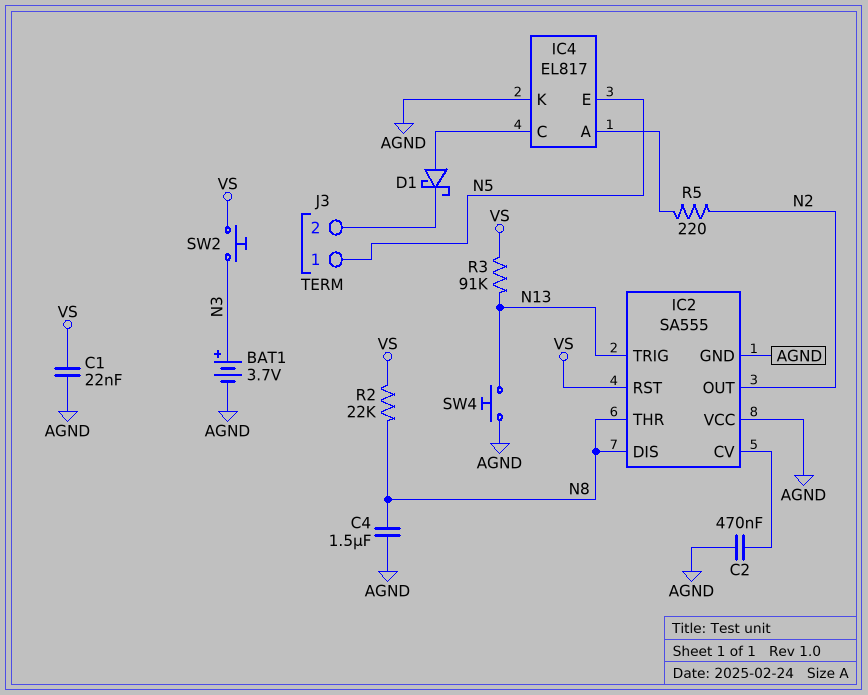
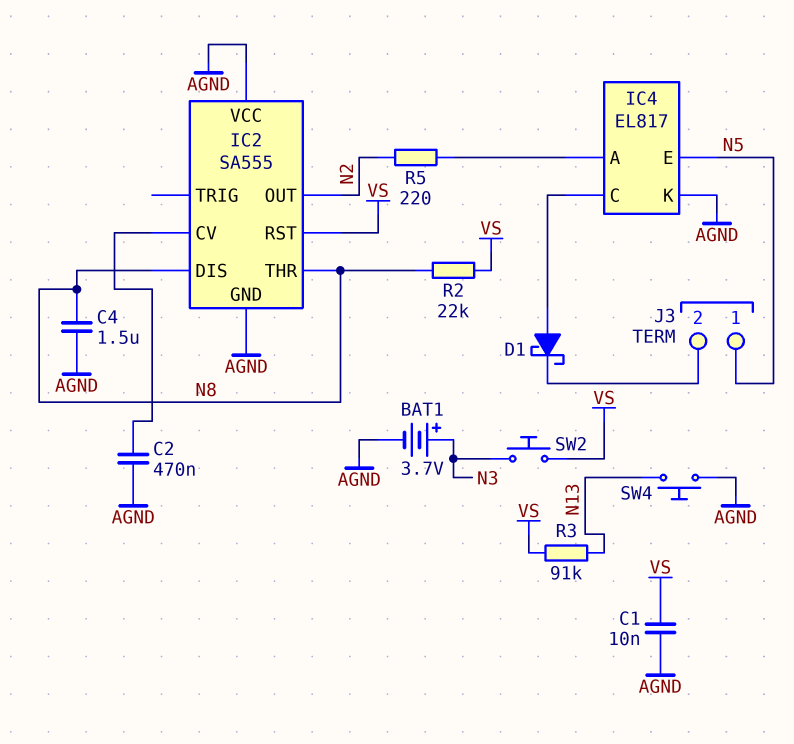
C1: 22nF (AGND, VS) -> 10nF (AGND, VS)
IC2 pin TRIG: N13 -> none

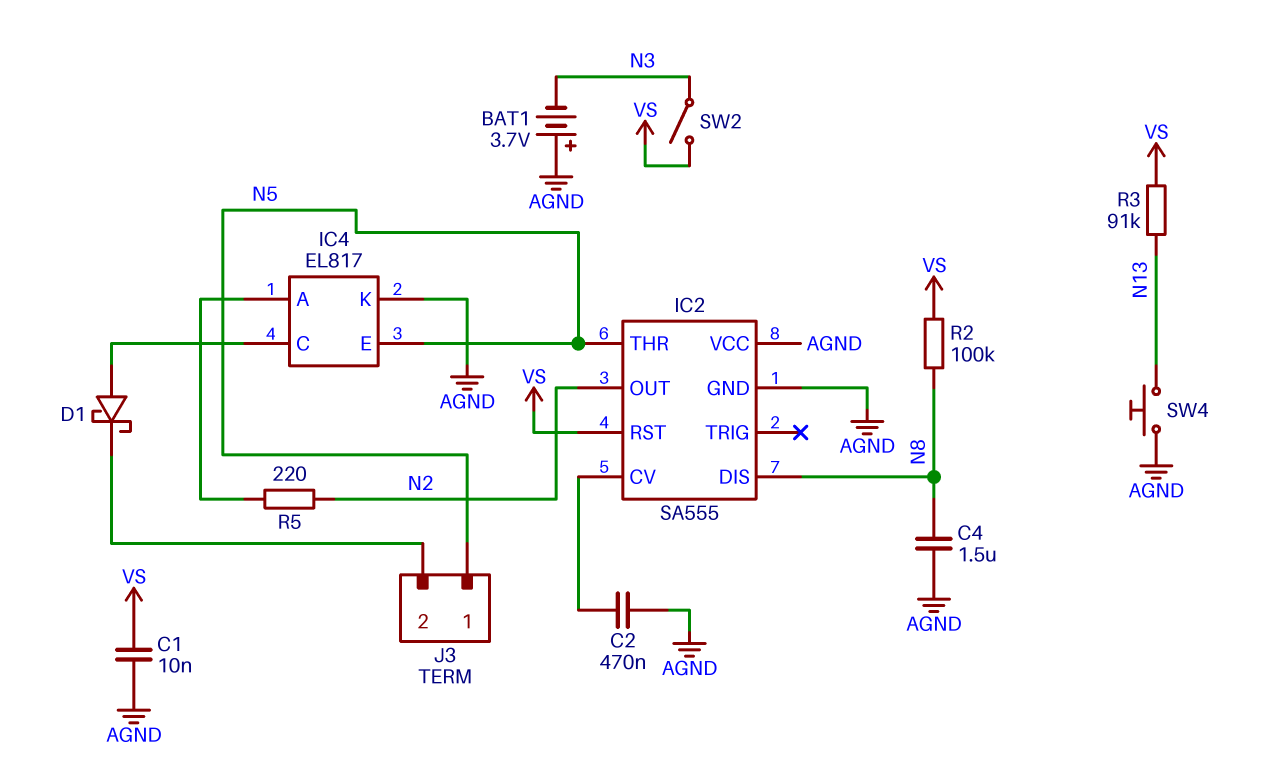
BAT1: 3.7V (plus N3, minus AGND) -> 3.7V (plus AGND, minus N3)
IC2 pin THR: N8 -> N5
R2: 22k (N8, VS) -> 100k (N8, VS)
SW2: button (N3, VS) -> switch (N3, VS)

